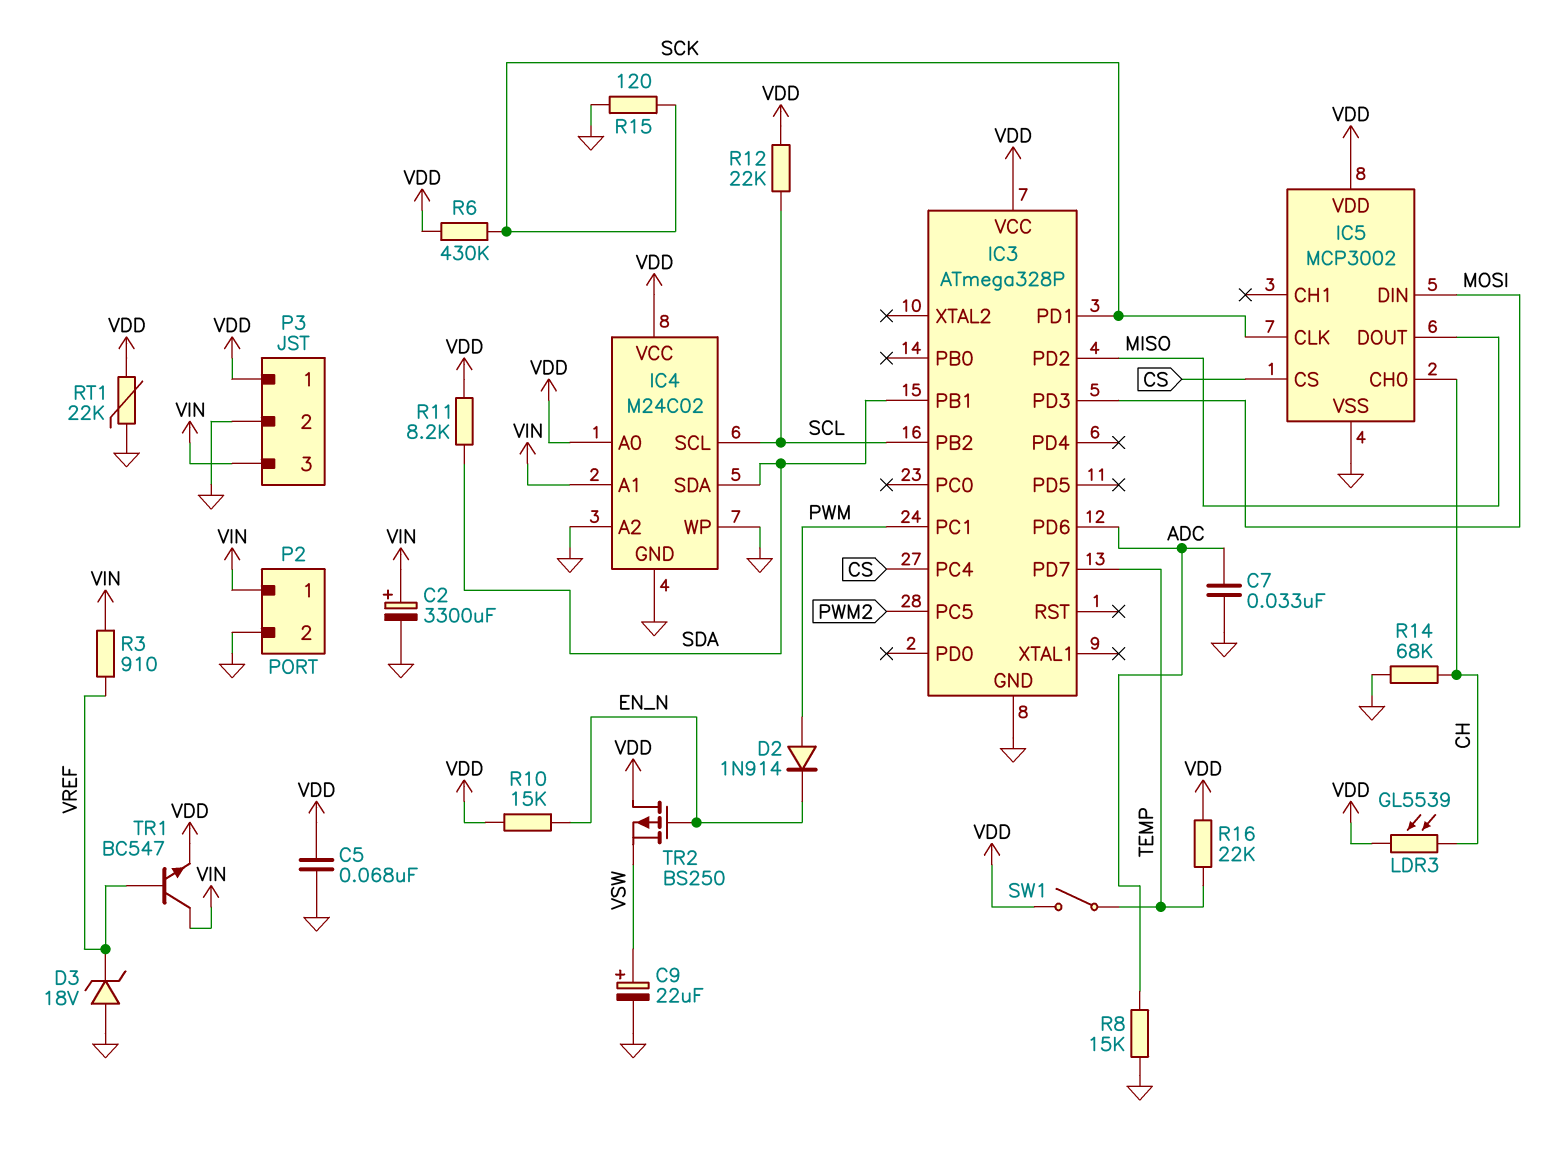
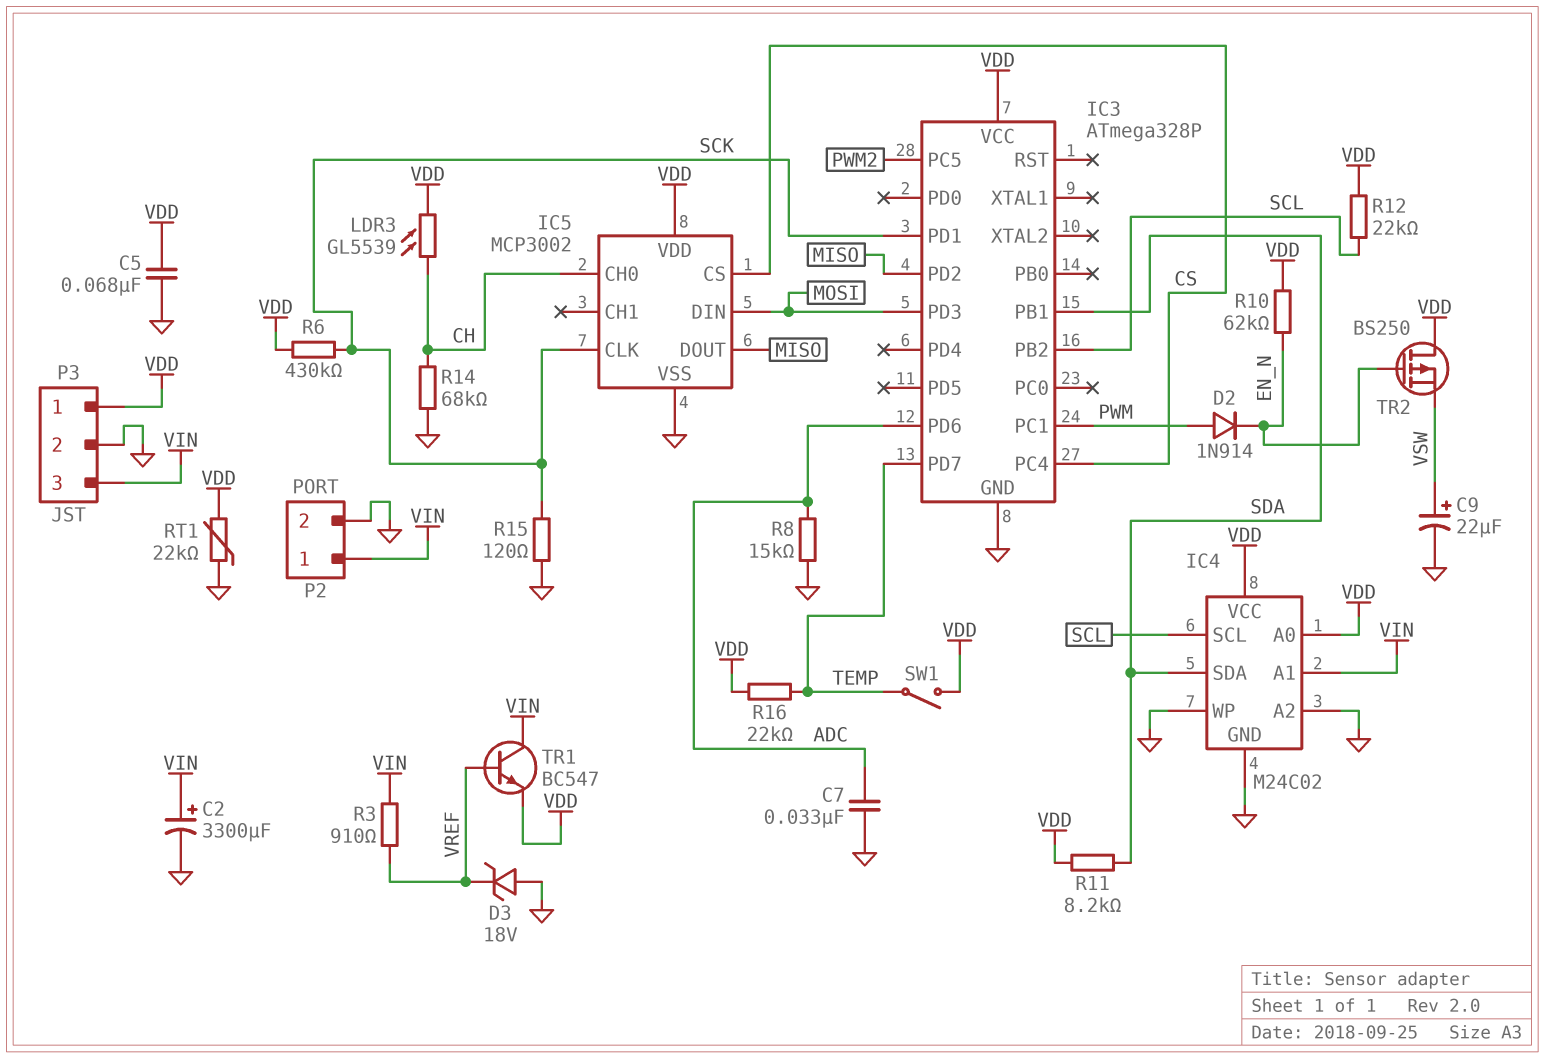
R10: 15k (EN_N, VDD) -> 62k (EN_N, VDD)

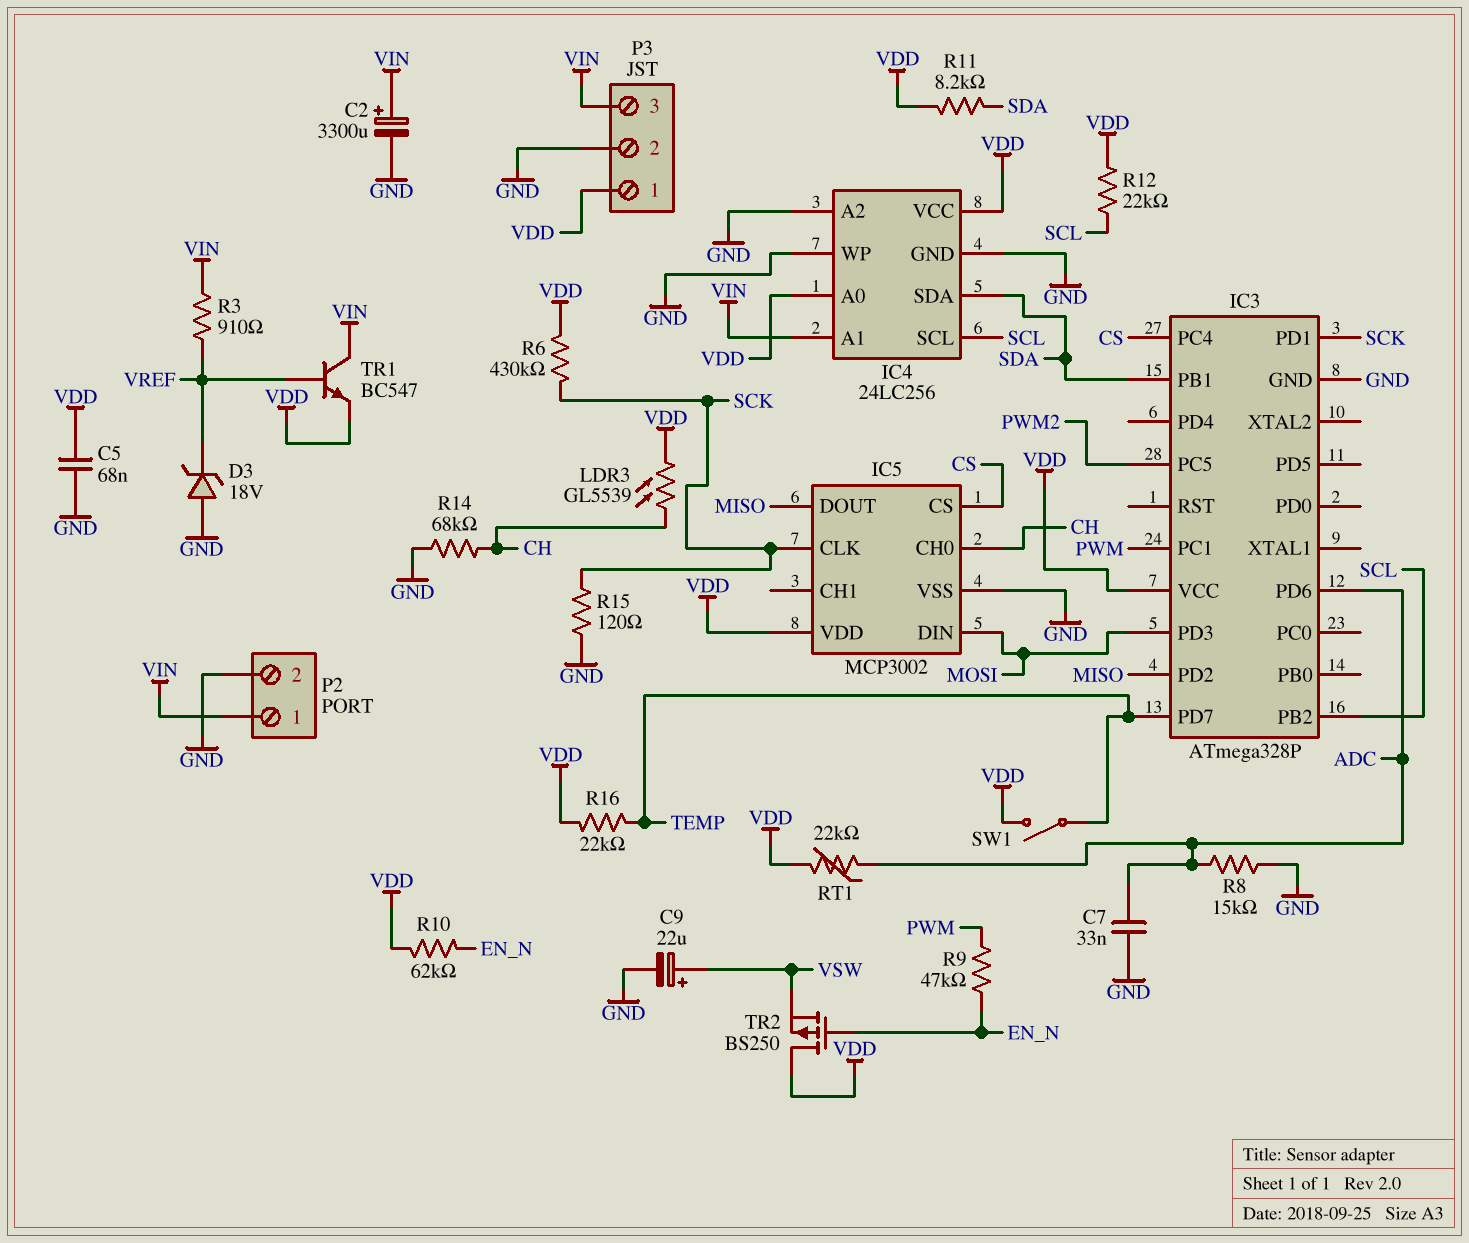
D2: diode 1N914 (A PWM, K EN_N) -> none
IC4: M24C02 -> 24LC256
R9: none -> 47k (EN_N, PWM)
RT1: 22k (GND, VDD) -> 22k (ADC, VDD)

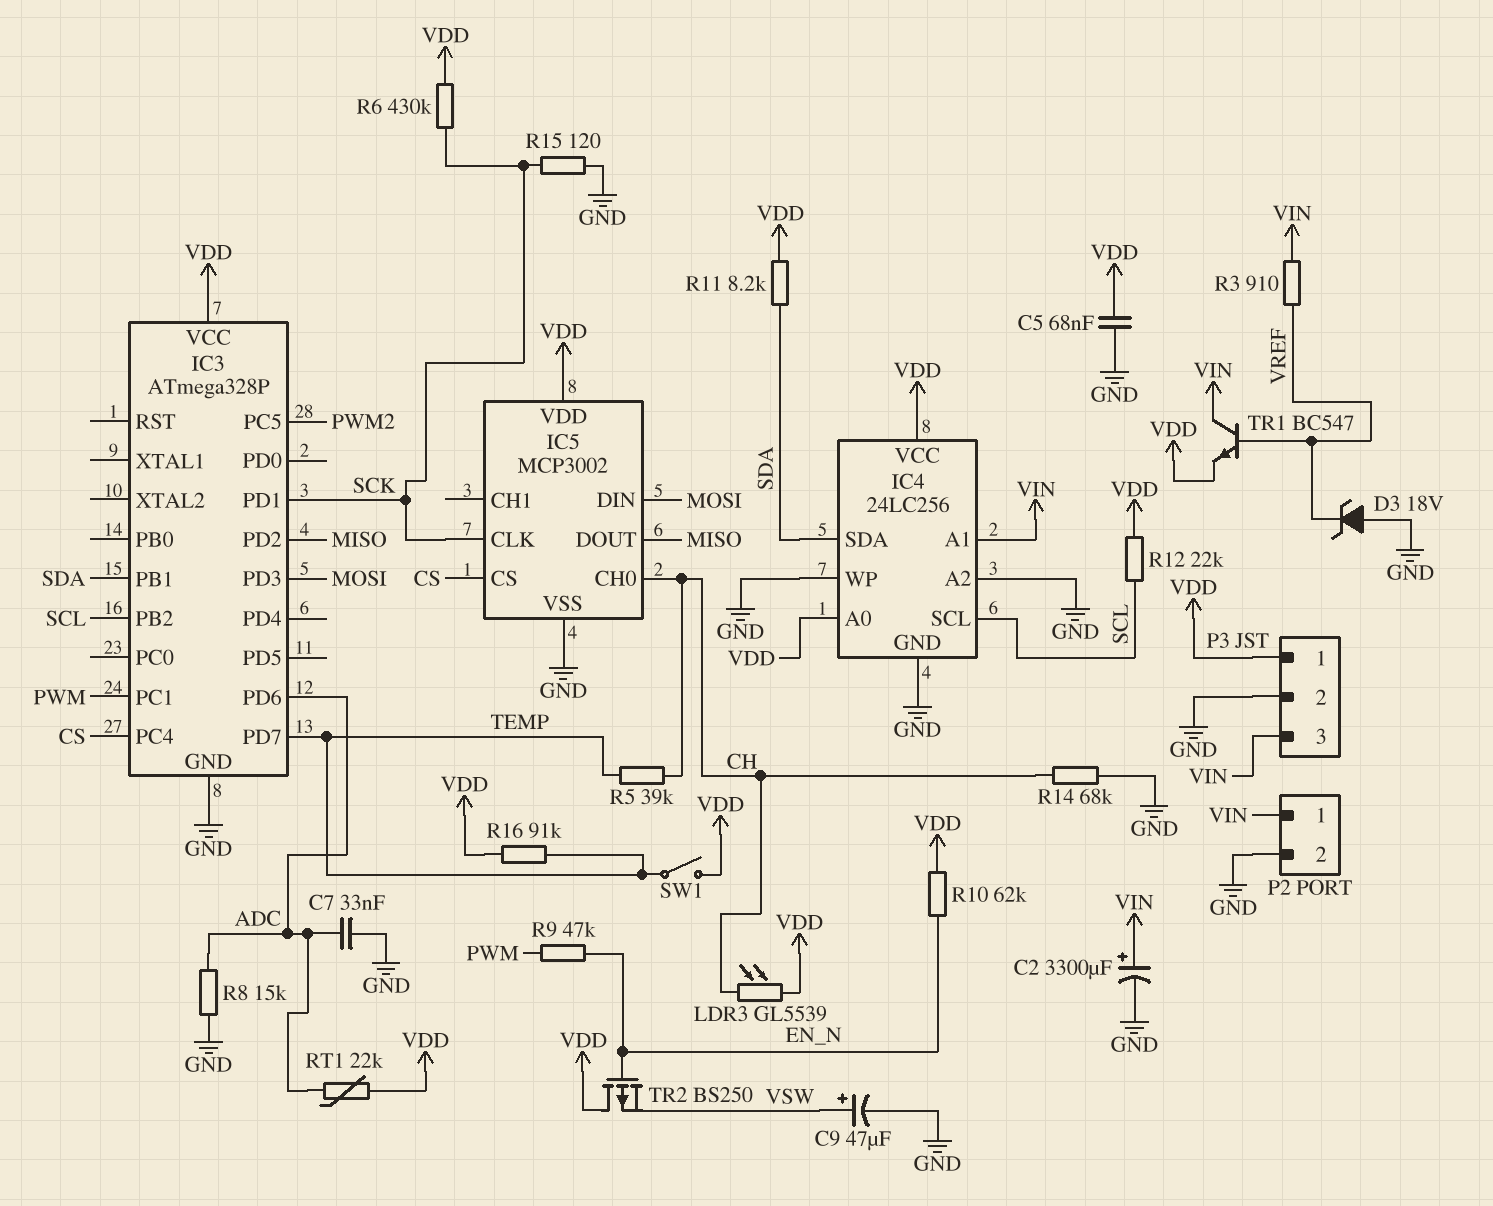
C9: 22uF (plus VSW, minus GND) -> 47uF (plus VSW, minus GND)
R5: none -> 39k (CH, TEMP)
R16: 22k (TEMP, VDD) -> 91k (TEMP, VDD)

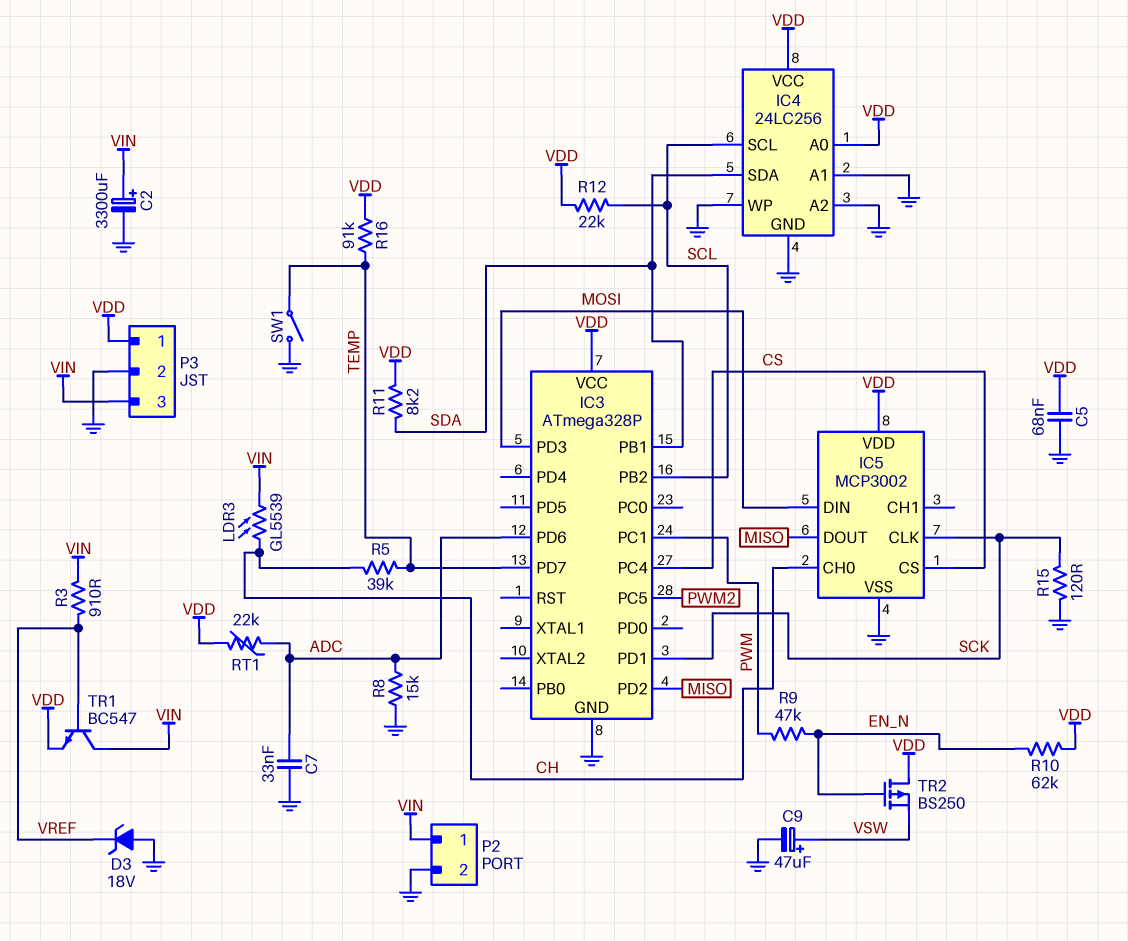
IC4 pin A1: VIN -> GND
LDR3: GL5539 (CH, VDD) -> GL5539 (CH, VIN)
R6: 430k (SCK, VDD) -> none
R14: 68k (CH, GND) -> none
SW1: switch (TEMP, VDD) -> switch (GND, TEMP)

